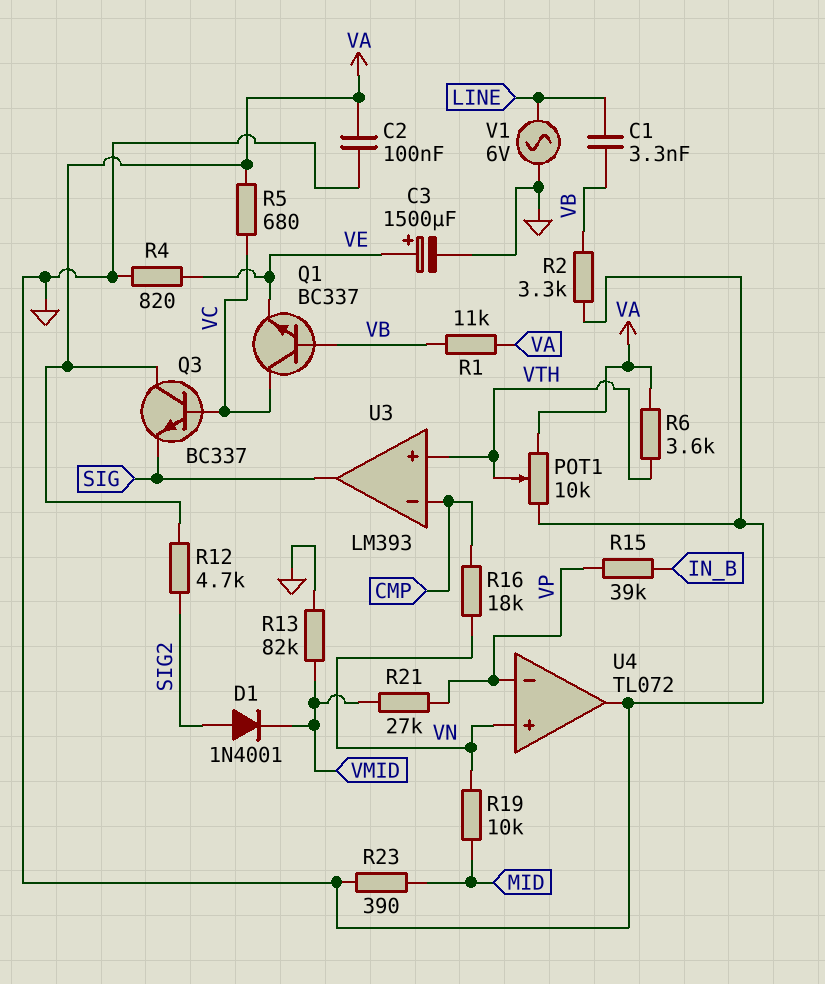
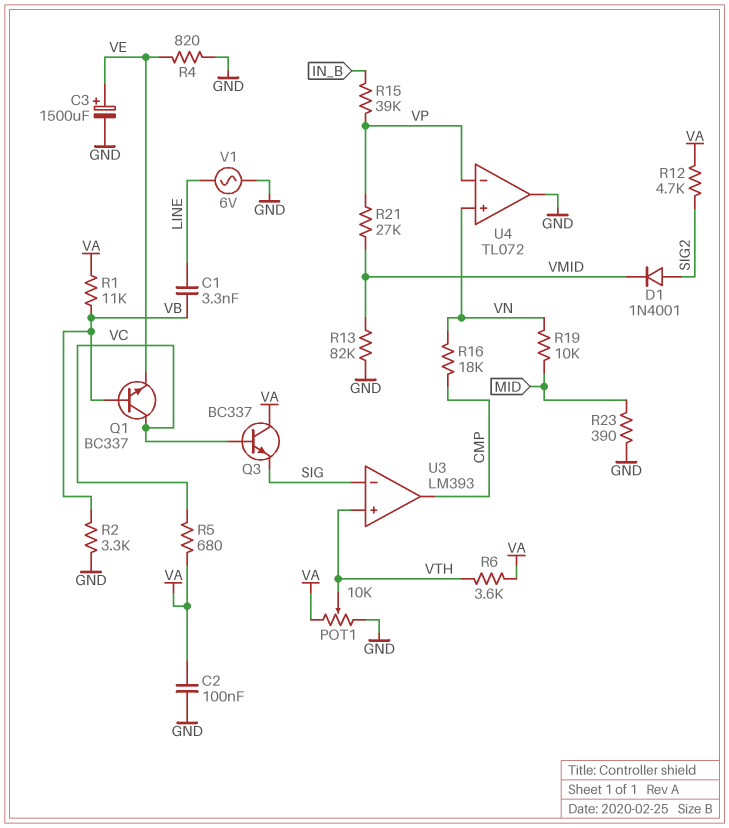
U3 pin in-: CMP -> SIG
U3 pin out: SIG -> CMP

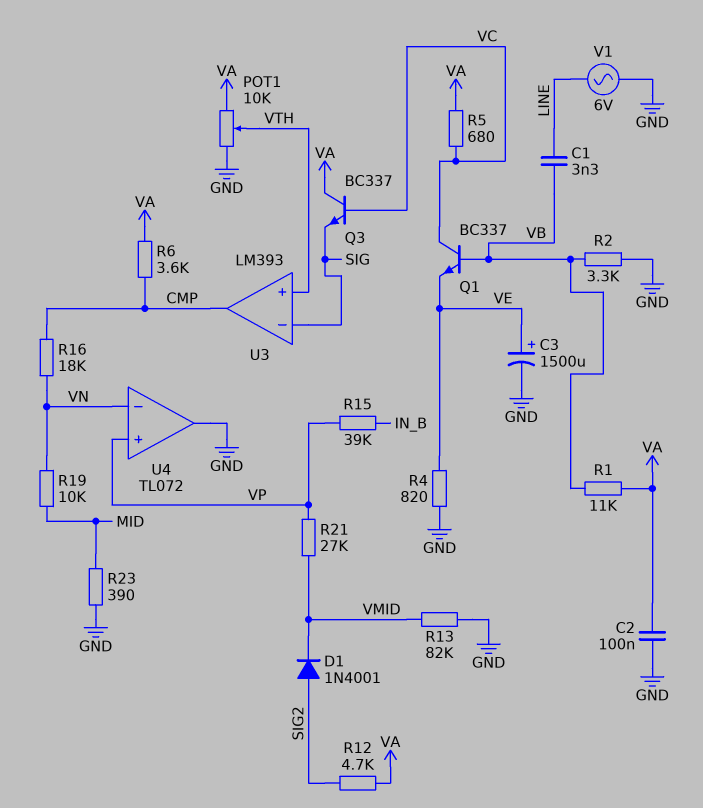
R6: 3.6k (VA, VTH) -> 3.6k (CMP, VA)
U4 pin in+: VN -> VP
U4 pin in-: VP -> VN

